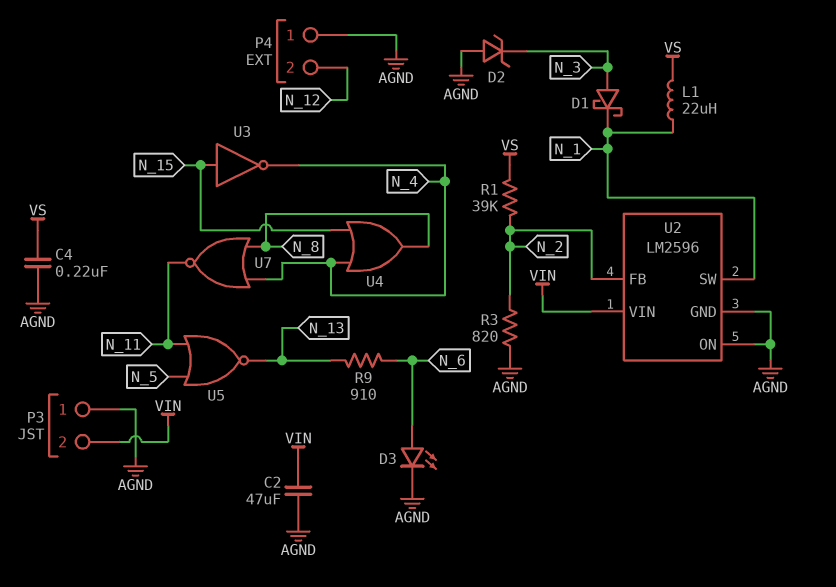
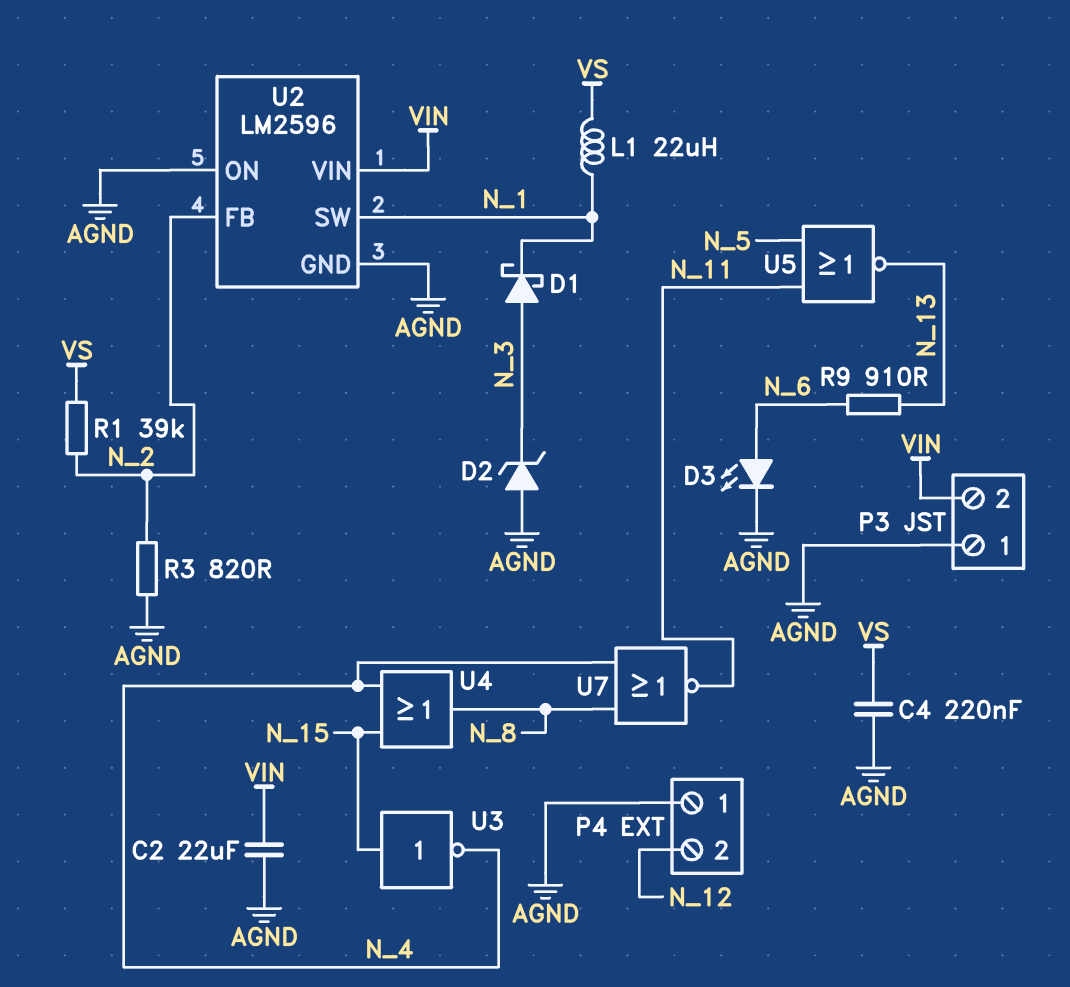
C2: 47uF (AGND, VIN) -> 22uF (AGND, VIN)

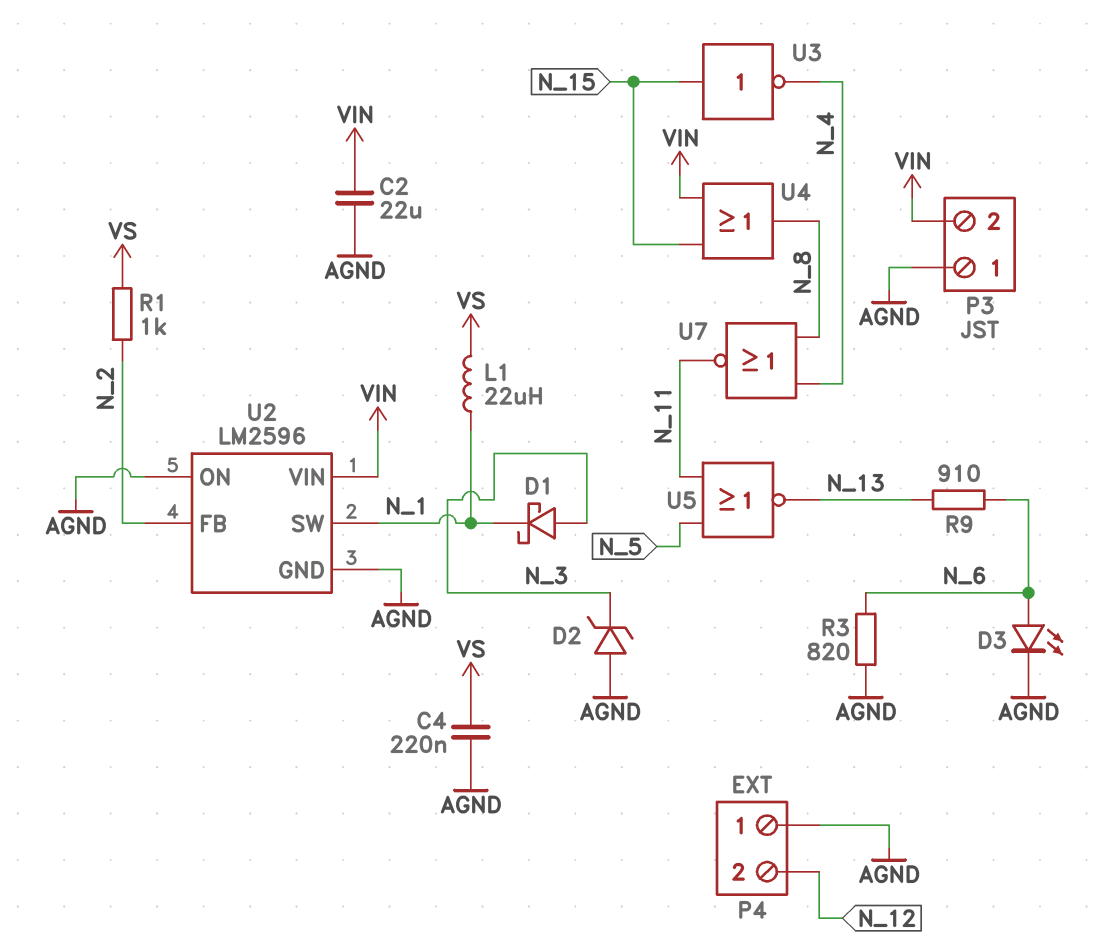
R1: 39k (N_2, VS) -> 1k (N_2, VS)
R3: 820 (AGND, N_2) -> 820 (AGND, N_6)
U4: OR (in N_4, in N_15, out N_8) -> OR (in N_15, in VIN, out N_8)

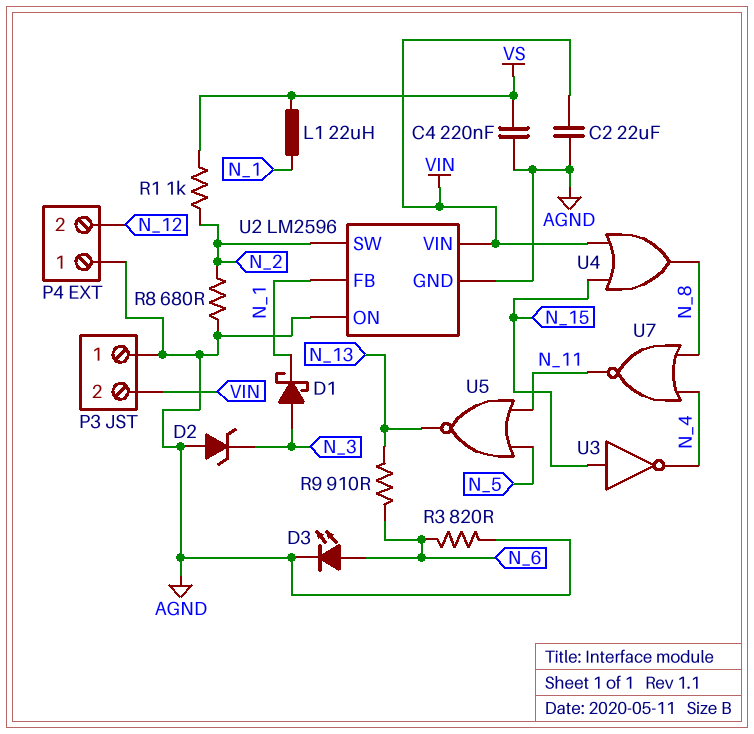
R8: none -> 680 (AGND, N_2)
U2 pin FB: N_2 -> N_1
U2 pin SW: N_1 -> N_2

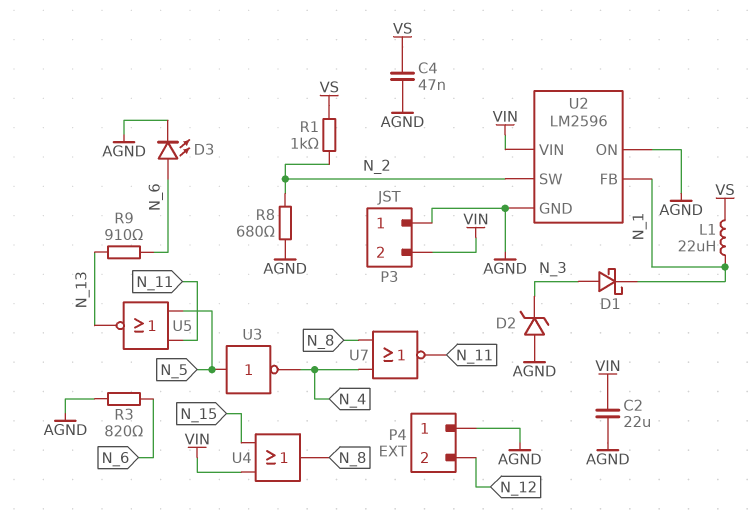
C4: 220nF (AGND, VS) -> 47nF (AGND, VS)
U3: NOT (in N_15, out N_4) -> NOT (in N_5, out N_4)

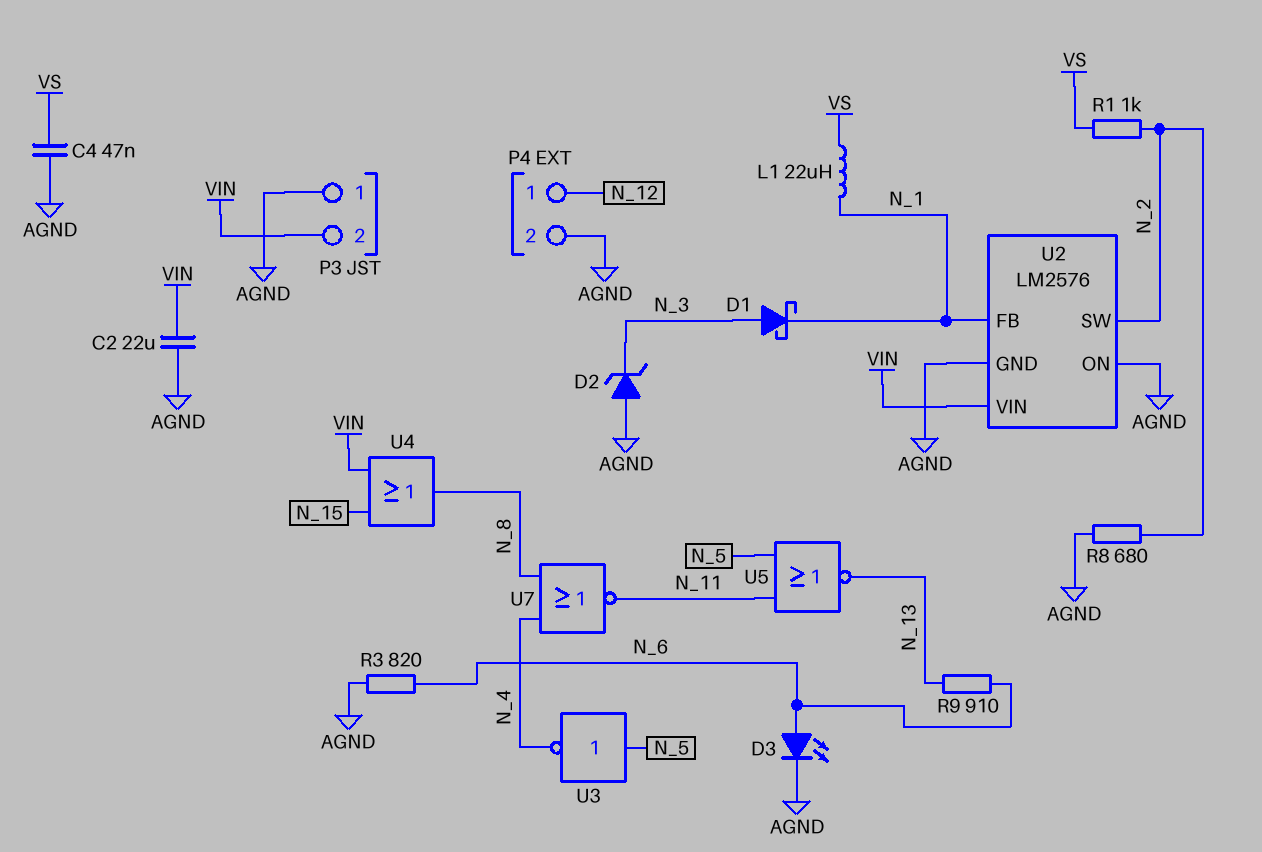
P4 pin 1: AGND -> N_12
P4 pin 2: N_12 -> AGND
U2: LM2596 -> LM2576

